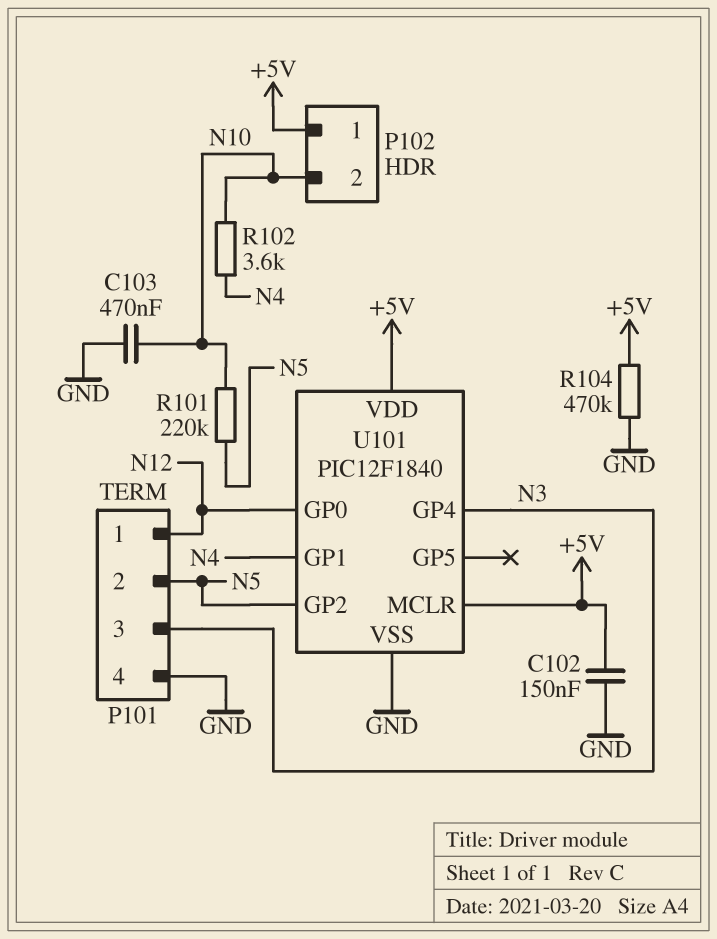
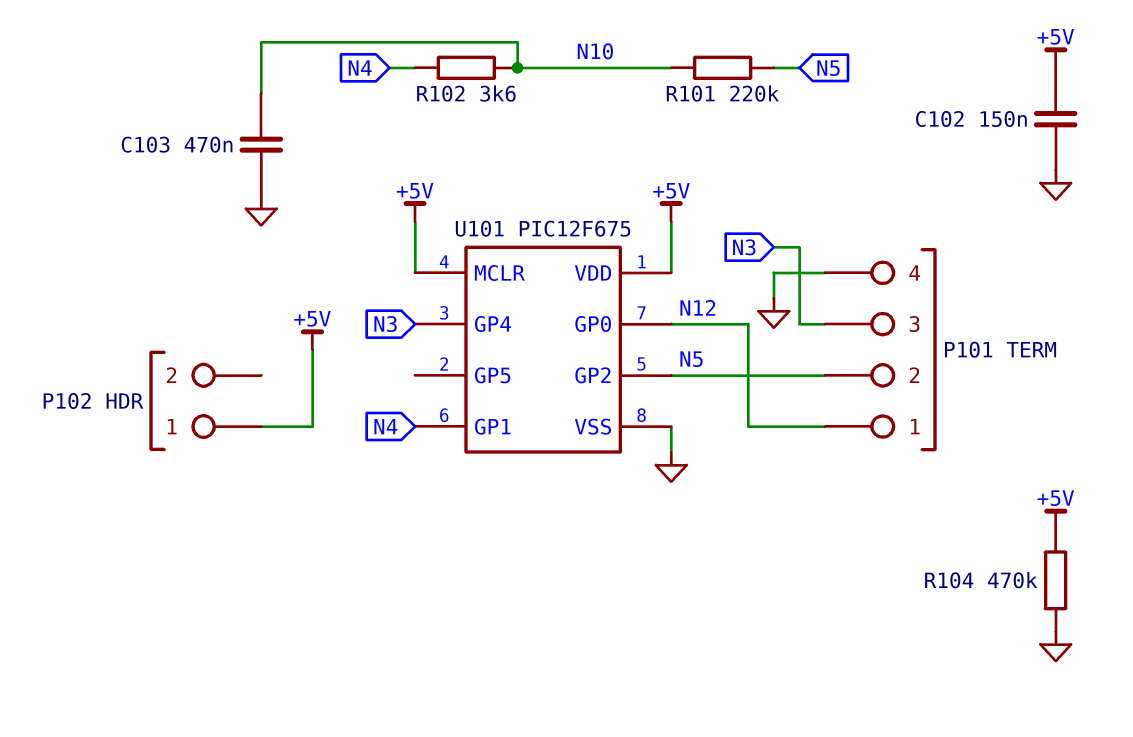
P102 pin 2: N10 -> none
U101: PIC12F1840 -> PIC12F675

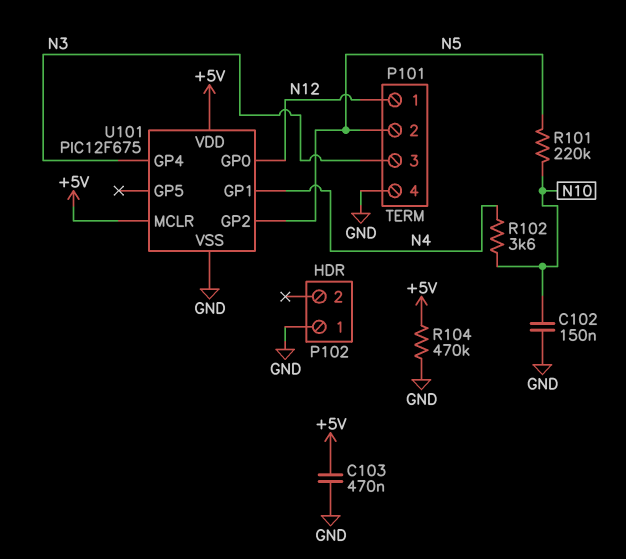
C102: 150nF (+5V, GND) -> 150nF (GND, N10)
C103: 470nF (GND, N10) -> 470nF (+5V, GND)
P102 pin 1: +5V -> GND

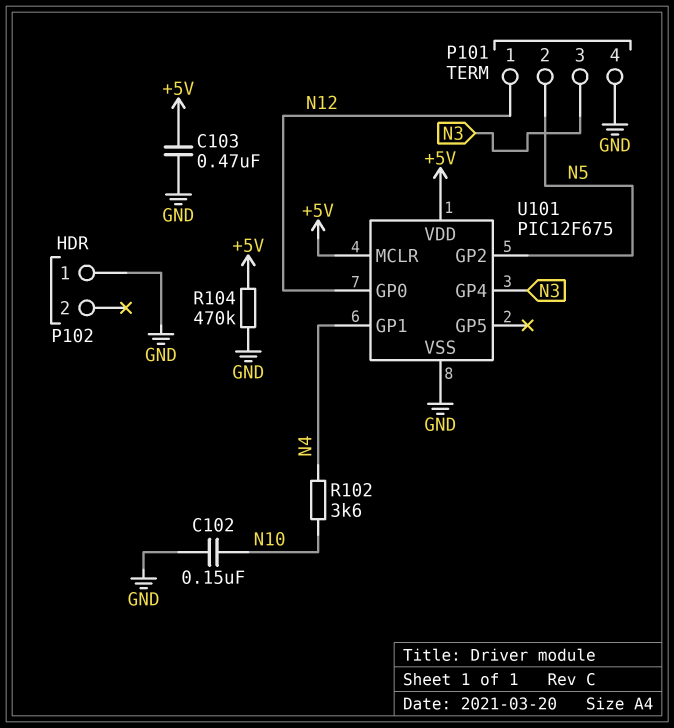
R101: 220k (N5, N10) -> none

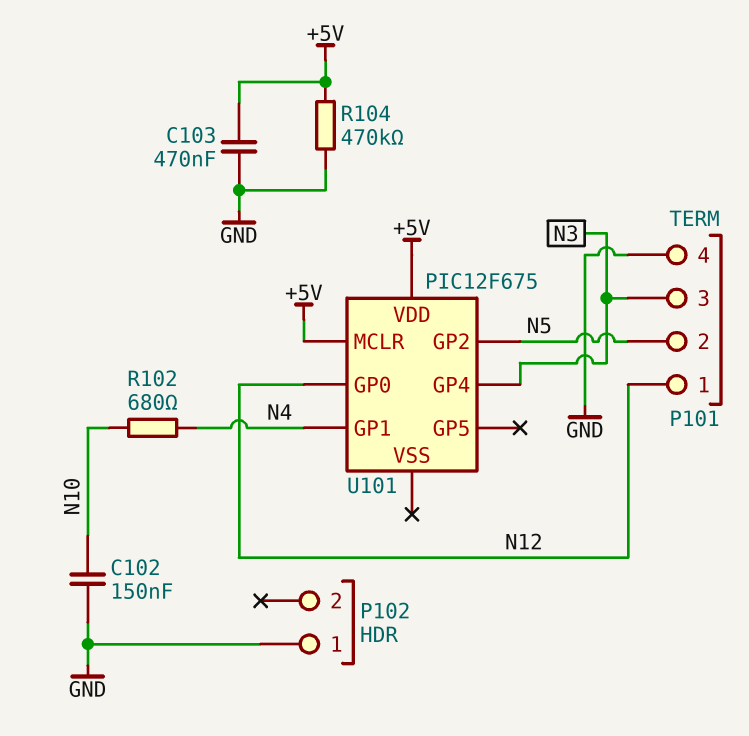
R102: 3.6k (N4, N10) -> 680 (N4, N10)
U101 pin VSS: GND -> none

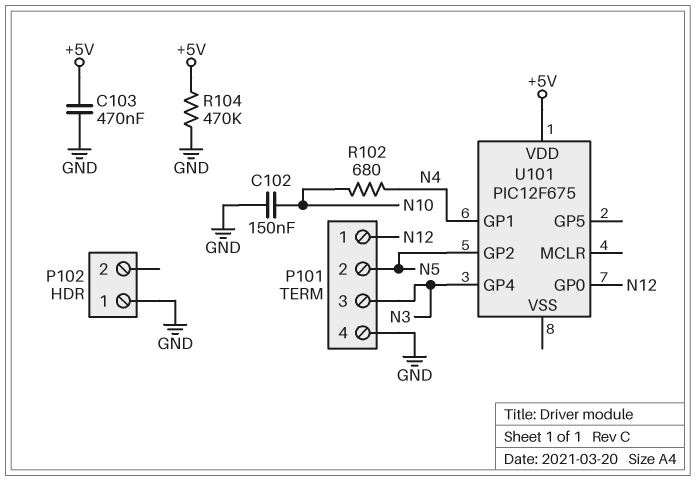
U101 pin MCLR: +5V -> none

